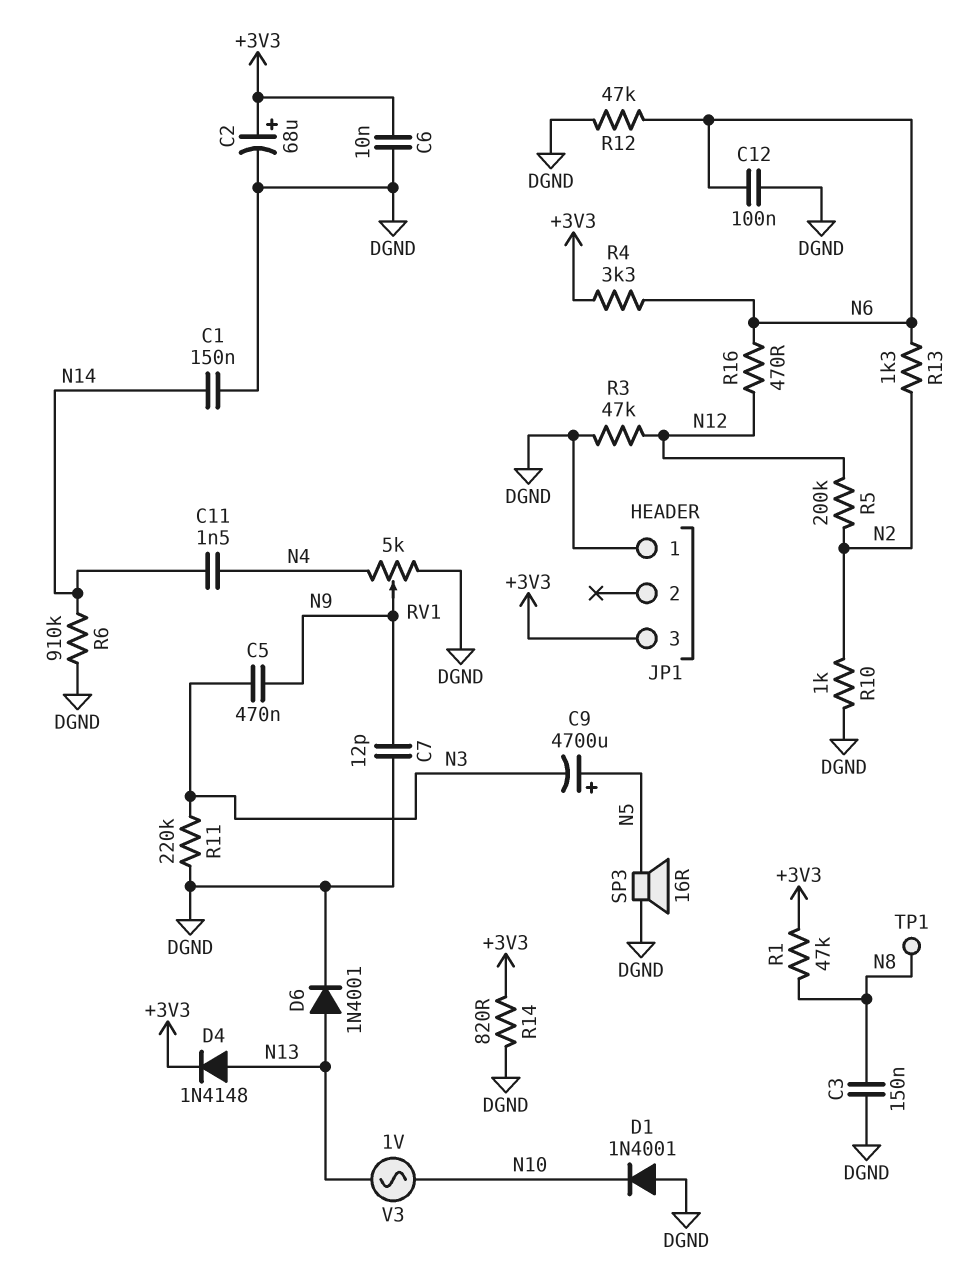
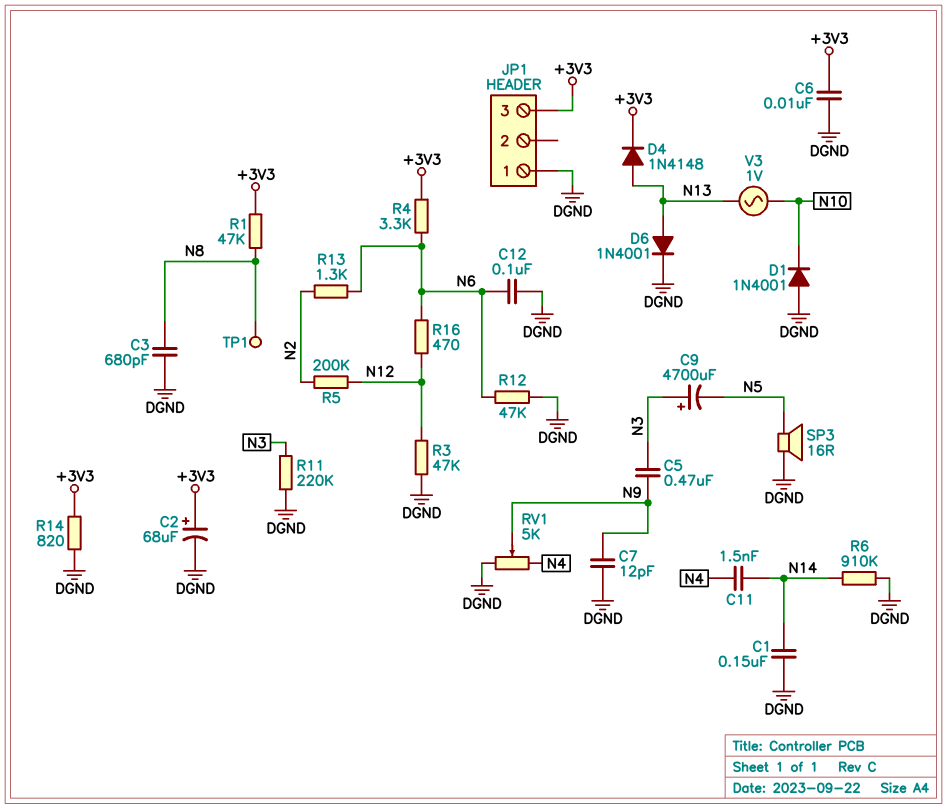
C3: 150nF (DGND, N8) -> 680pF (DGND, N8)
C9: 4700uF (plus N5, minus N3) -> 4700uF (plus N3, minus N5)
R10: 1k (DGND, N2) -> none

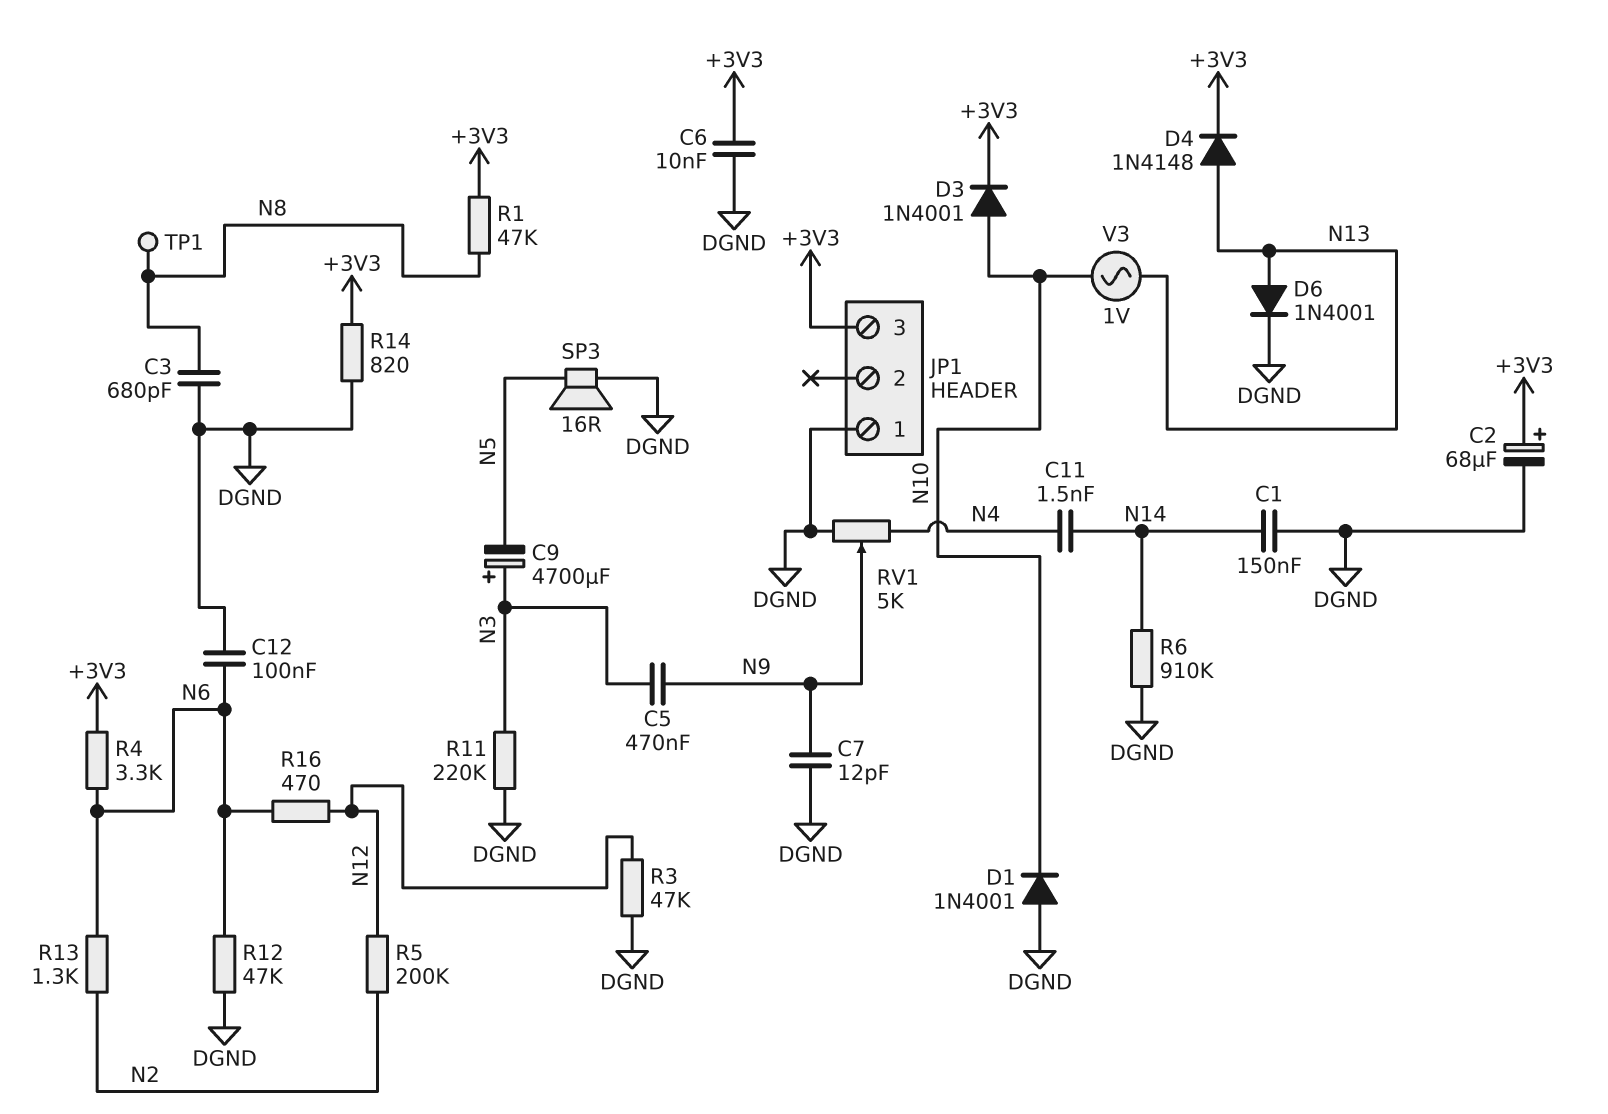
D3: none -> diode 1N4001 (A N10, K +3V3)

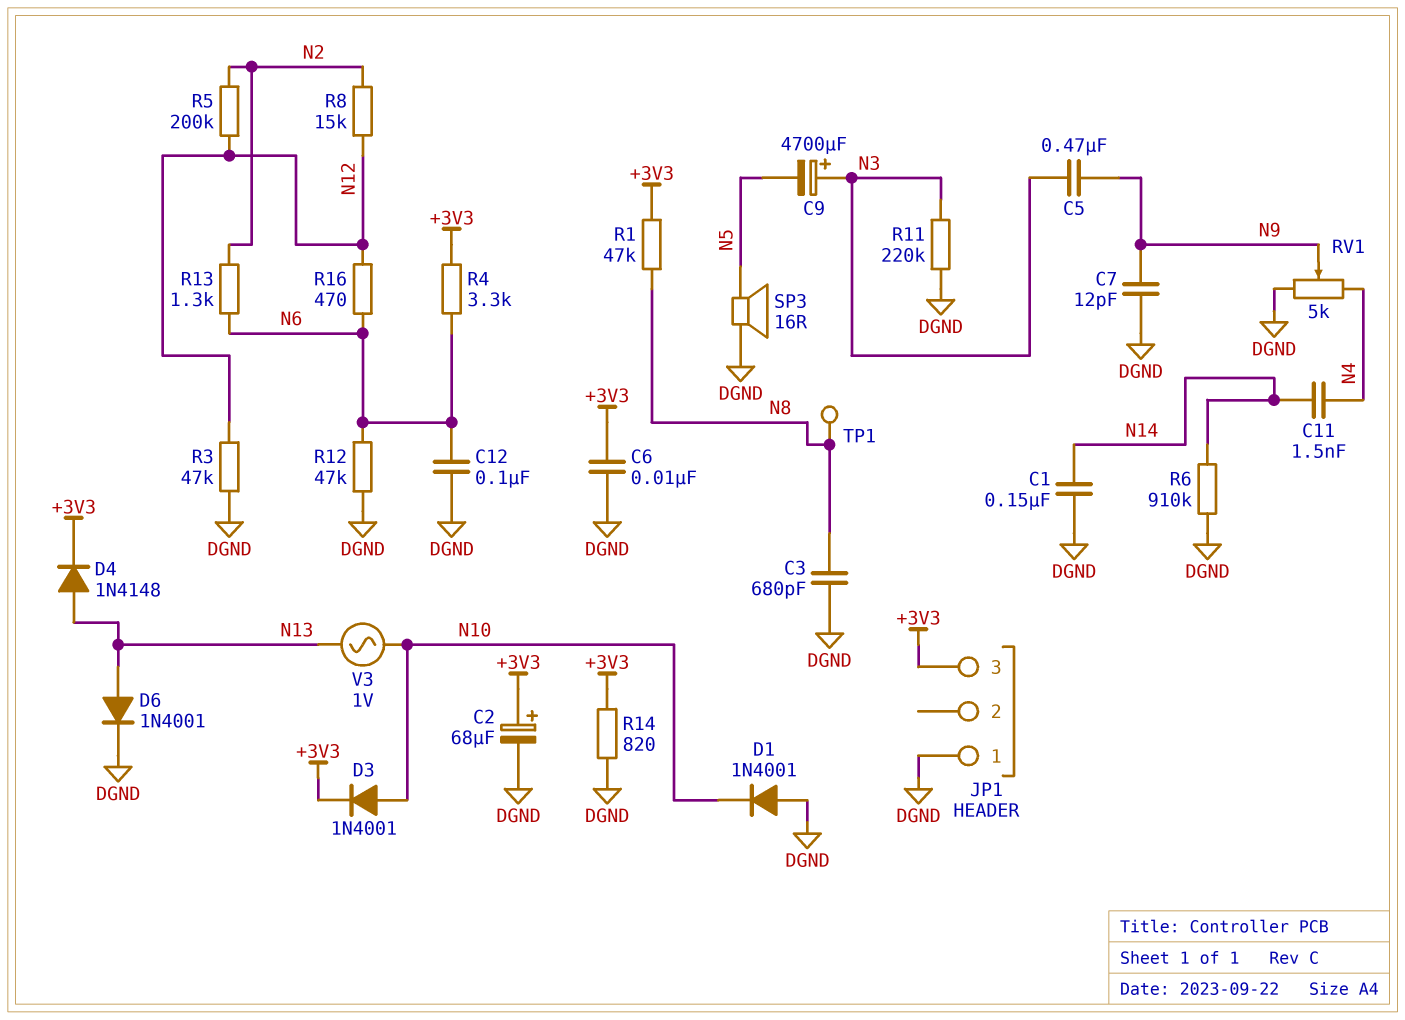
R8: none -> 15k (N2, N12)

